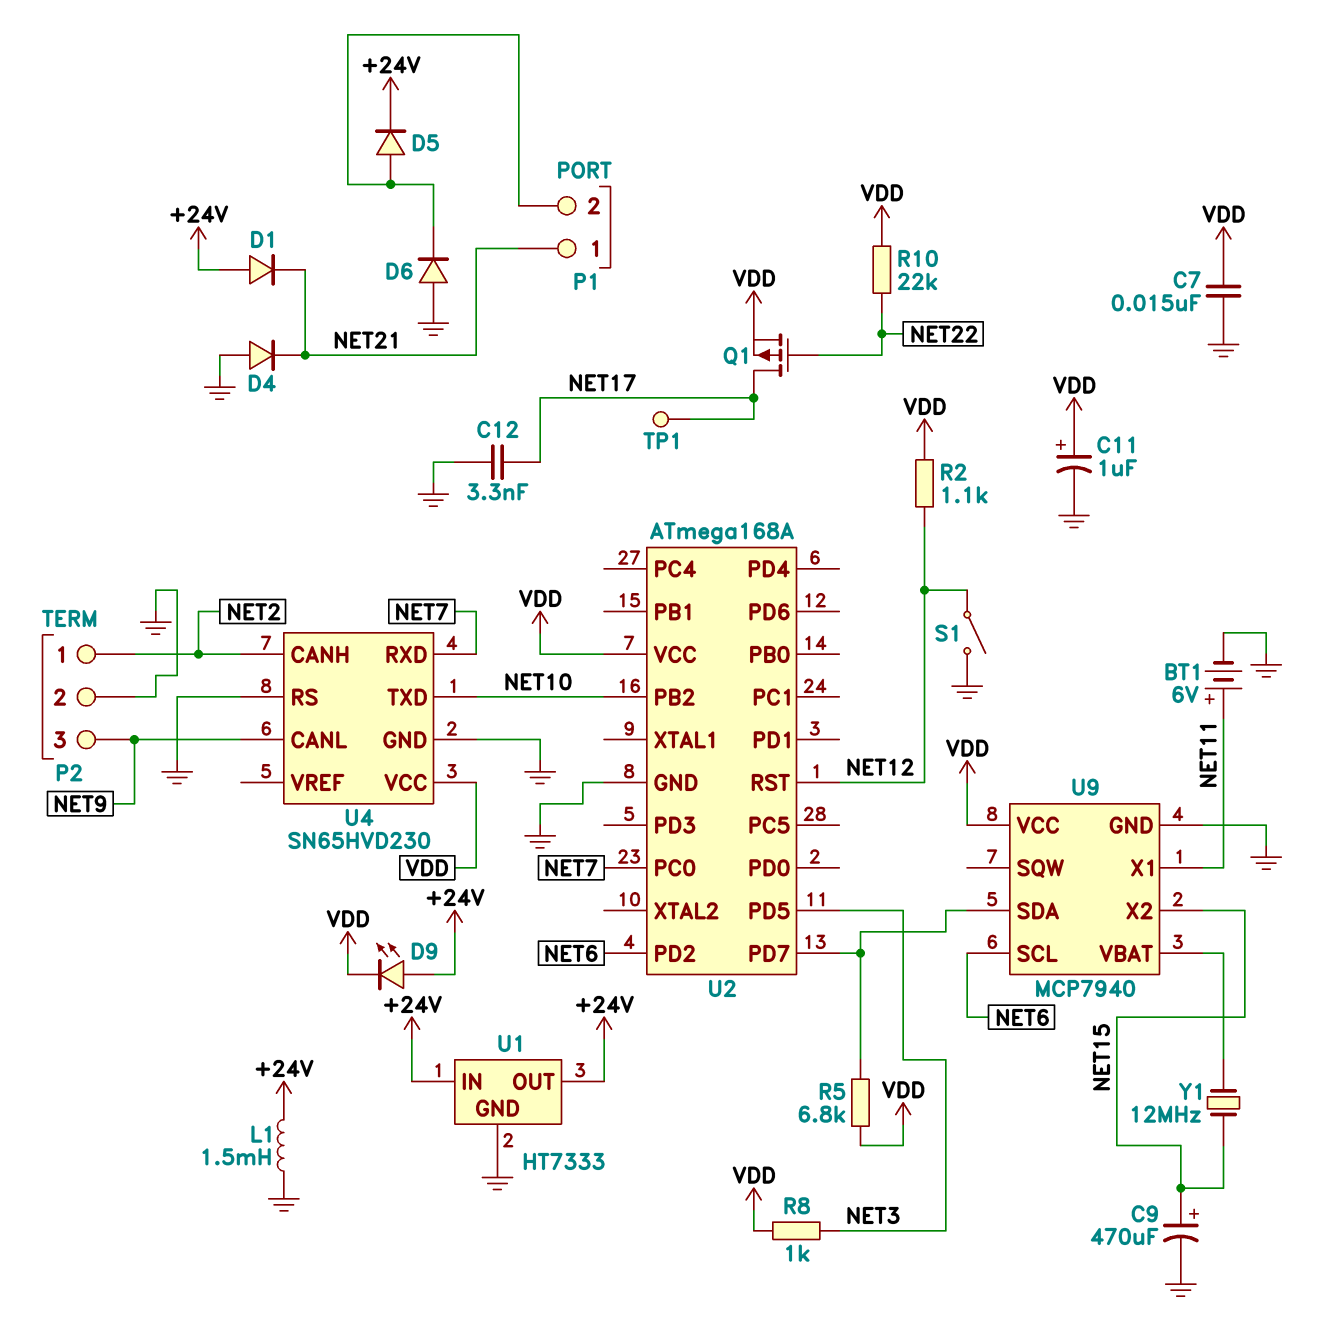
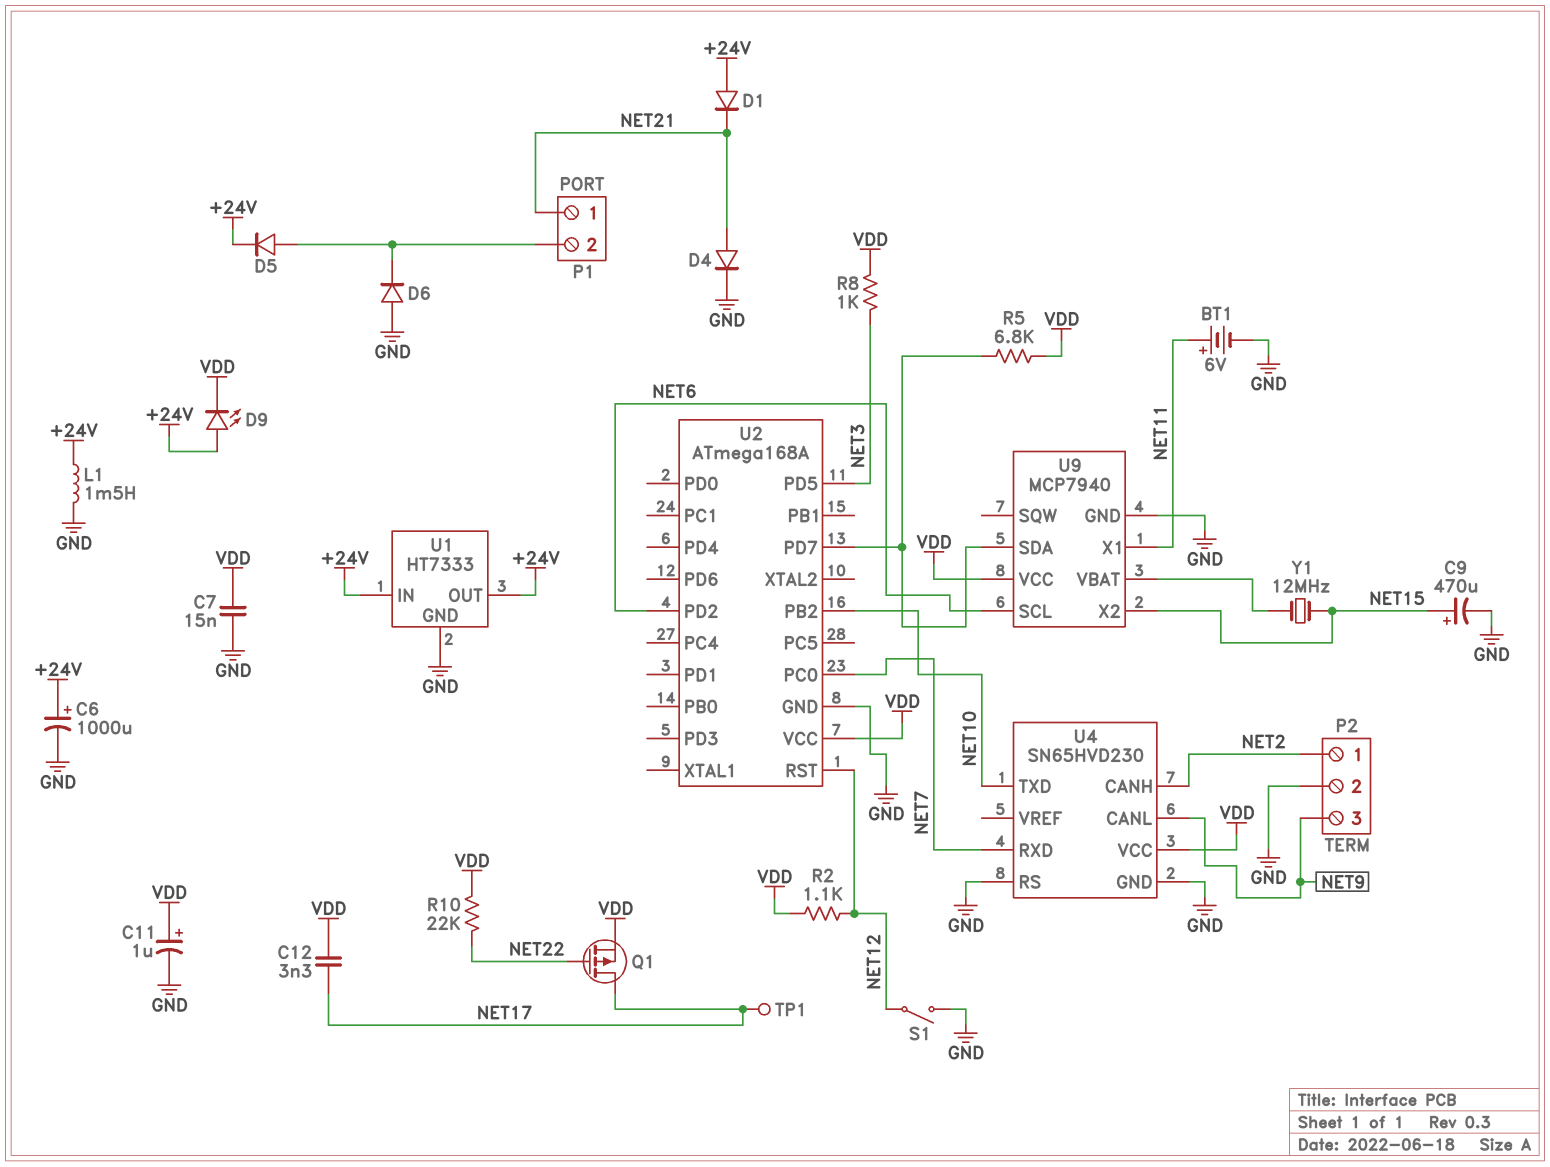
C6: none -> 1000uF (plus +24V, minus GND)
C12: 3.3nF (GND, NET17) -> 3.3nF (NET17, VDD)
D4: diode (A GND, K NET21) -> diode (A NET21, K GND)

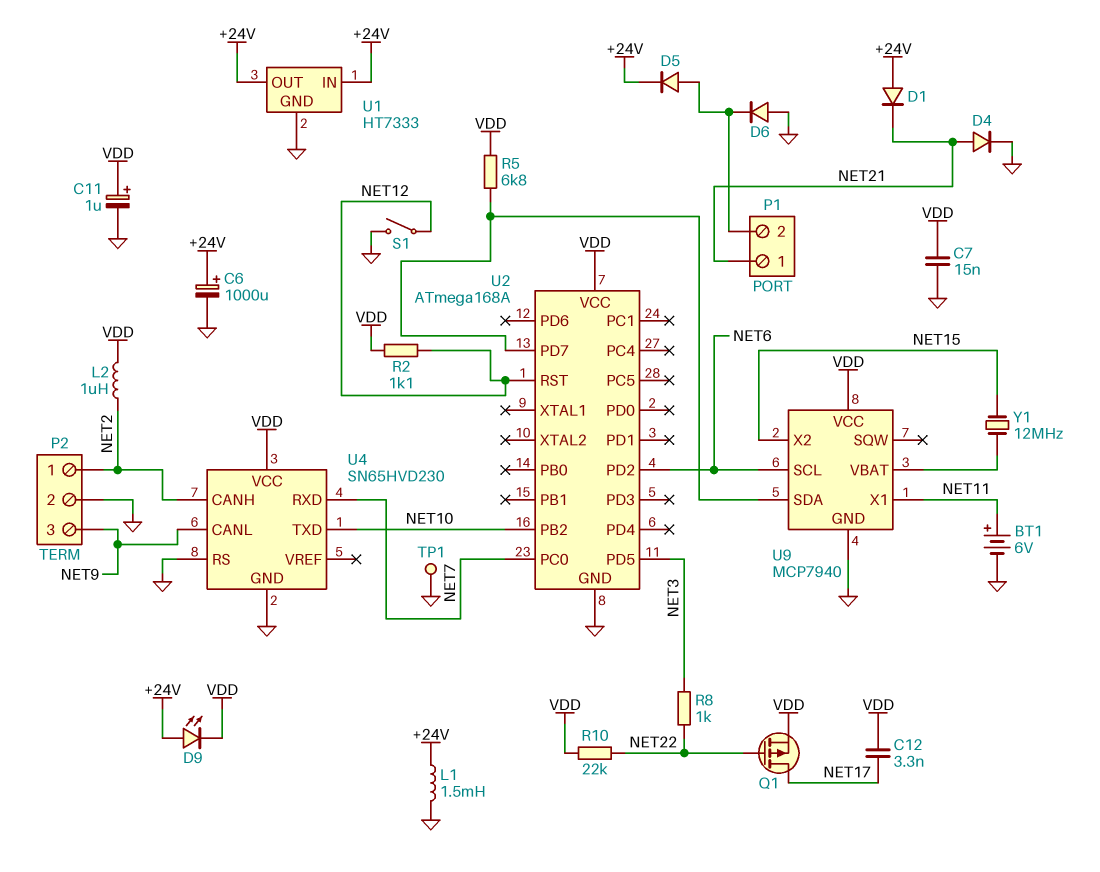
C9: 470uF (plus NET15, minus GND) -> none
L2: none -> 1uH (NET2, VDD)
R8: 1k (NET3, VDD) -> 1k (NET3, NET22)
TP1: test point (NET17) -> test point (GND)

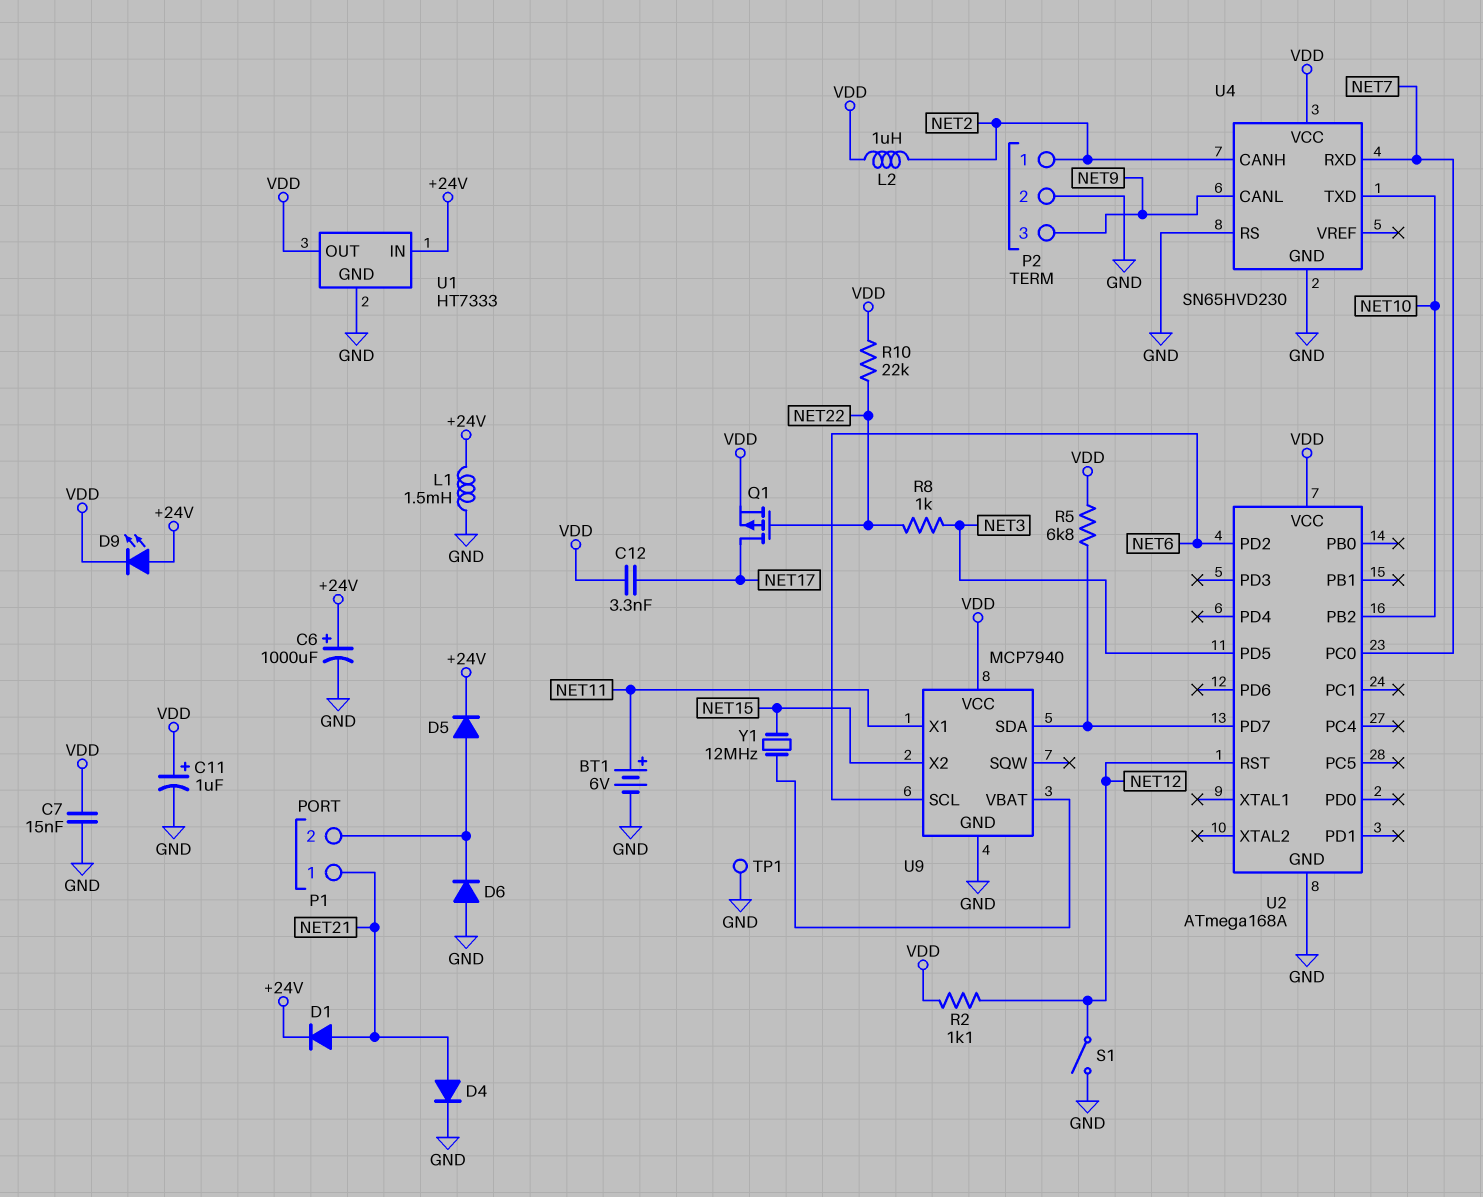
D1: diode (A +24V, K NET21) -> diode (A NET21, K +24V)
U1 pin OUT: +24V -> VDD

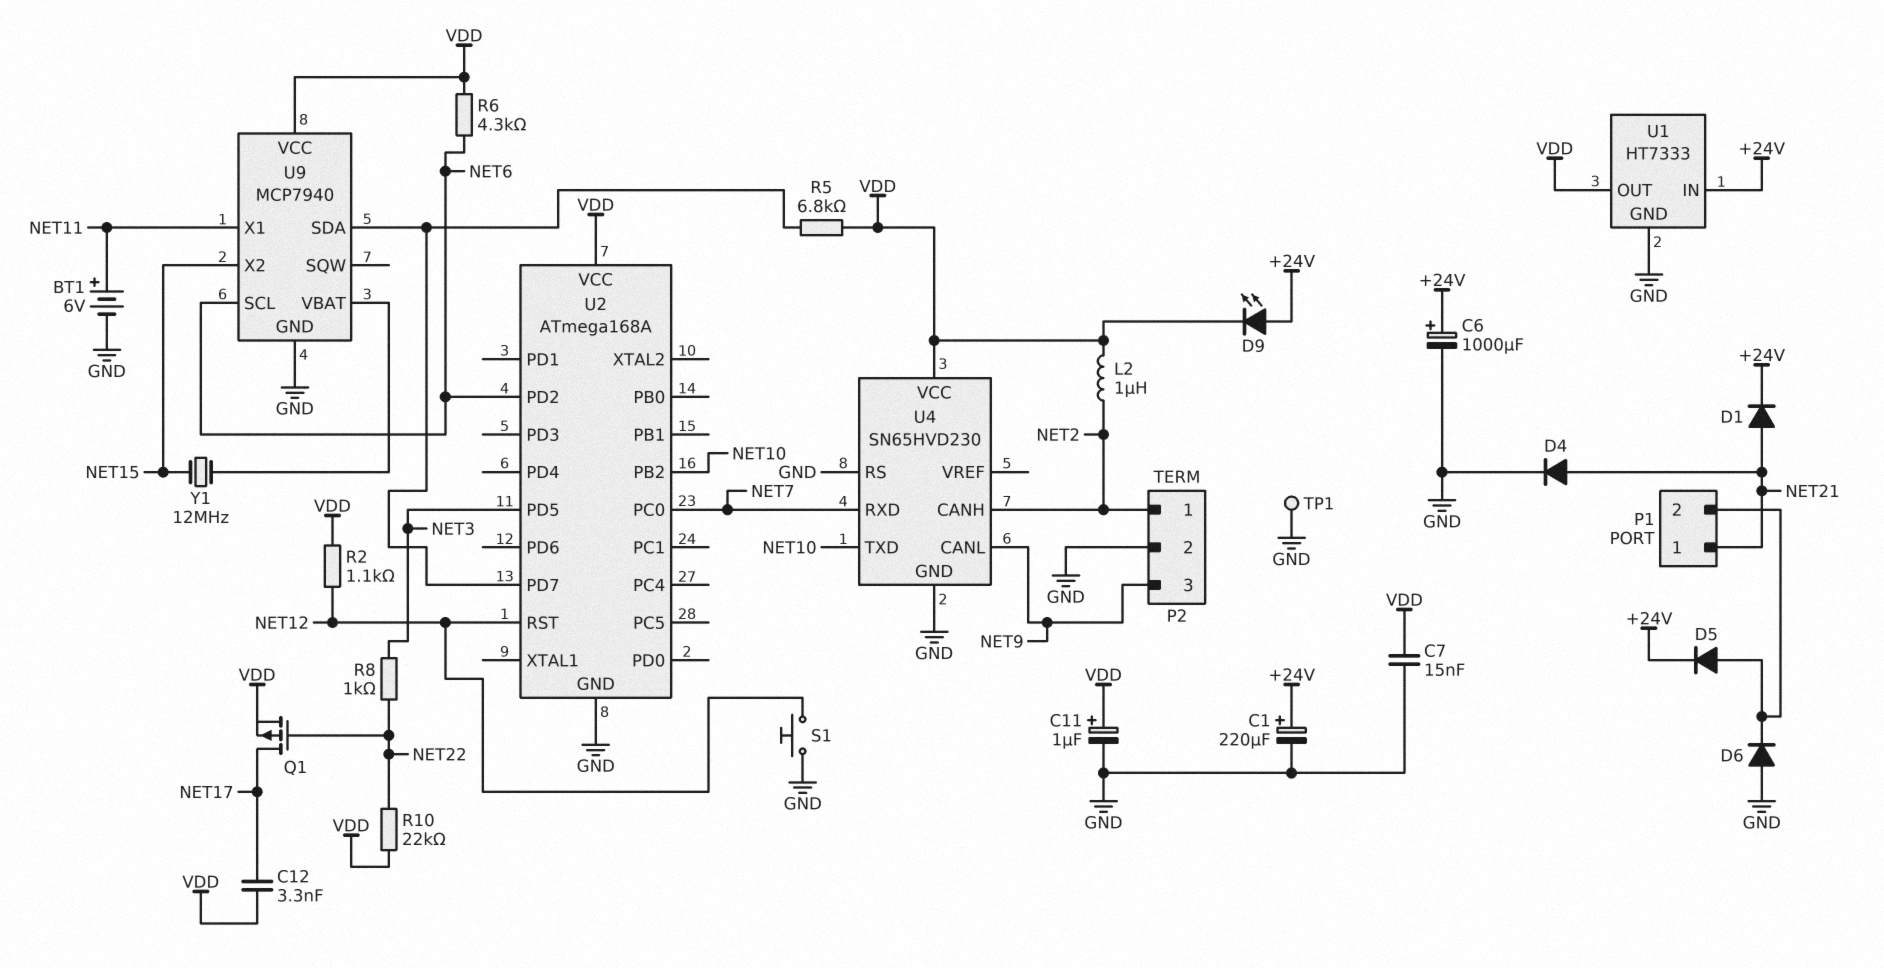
C1: none -> 220uF (plus +24V, minus GND)
L1: 1.5mH (+24V, GND) -> none
R6: none -> 4.3k (NET6, VDD)
S1: switch (GND, NET12) -> button (GND, NET12)

